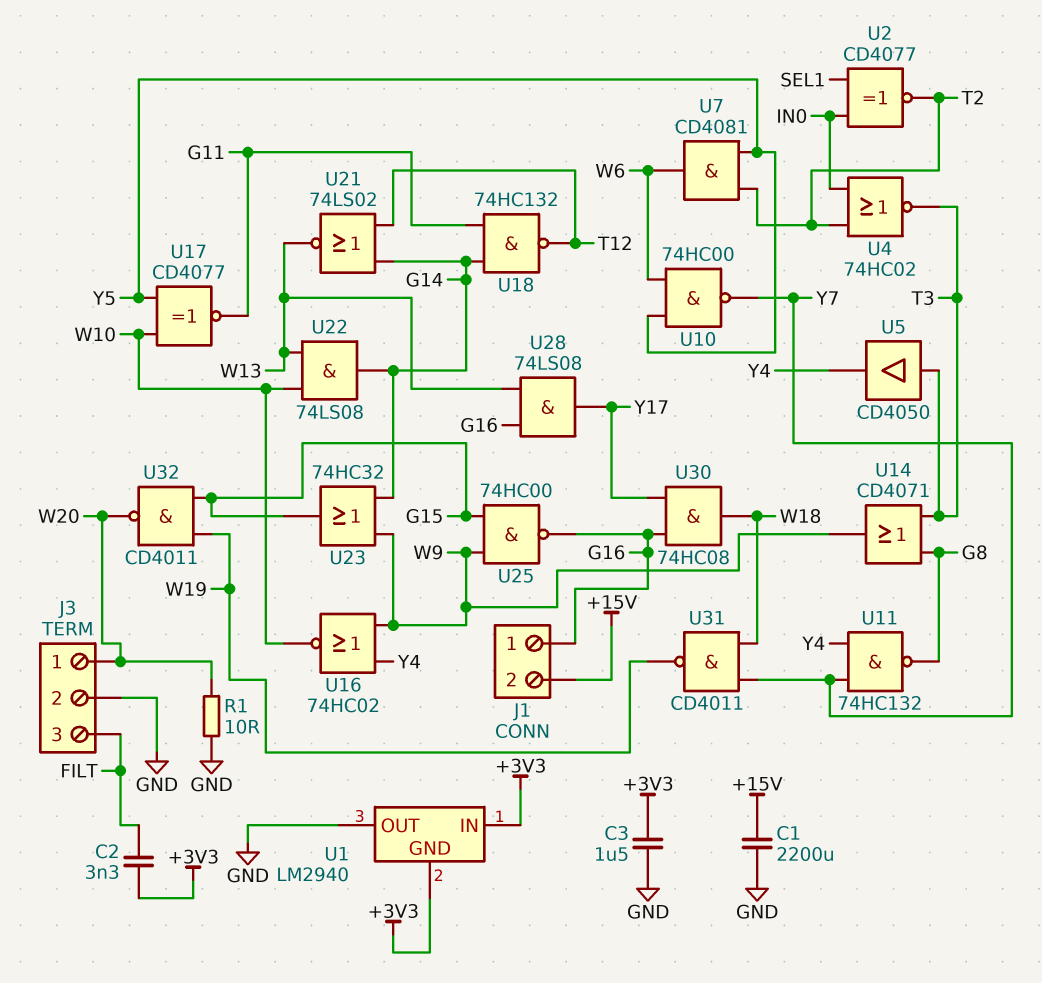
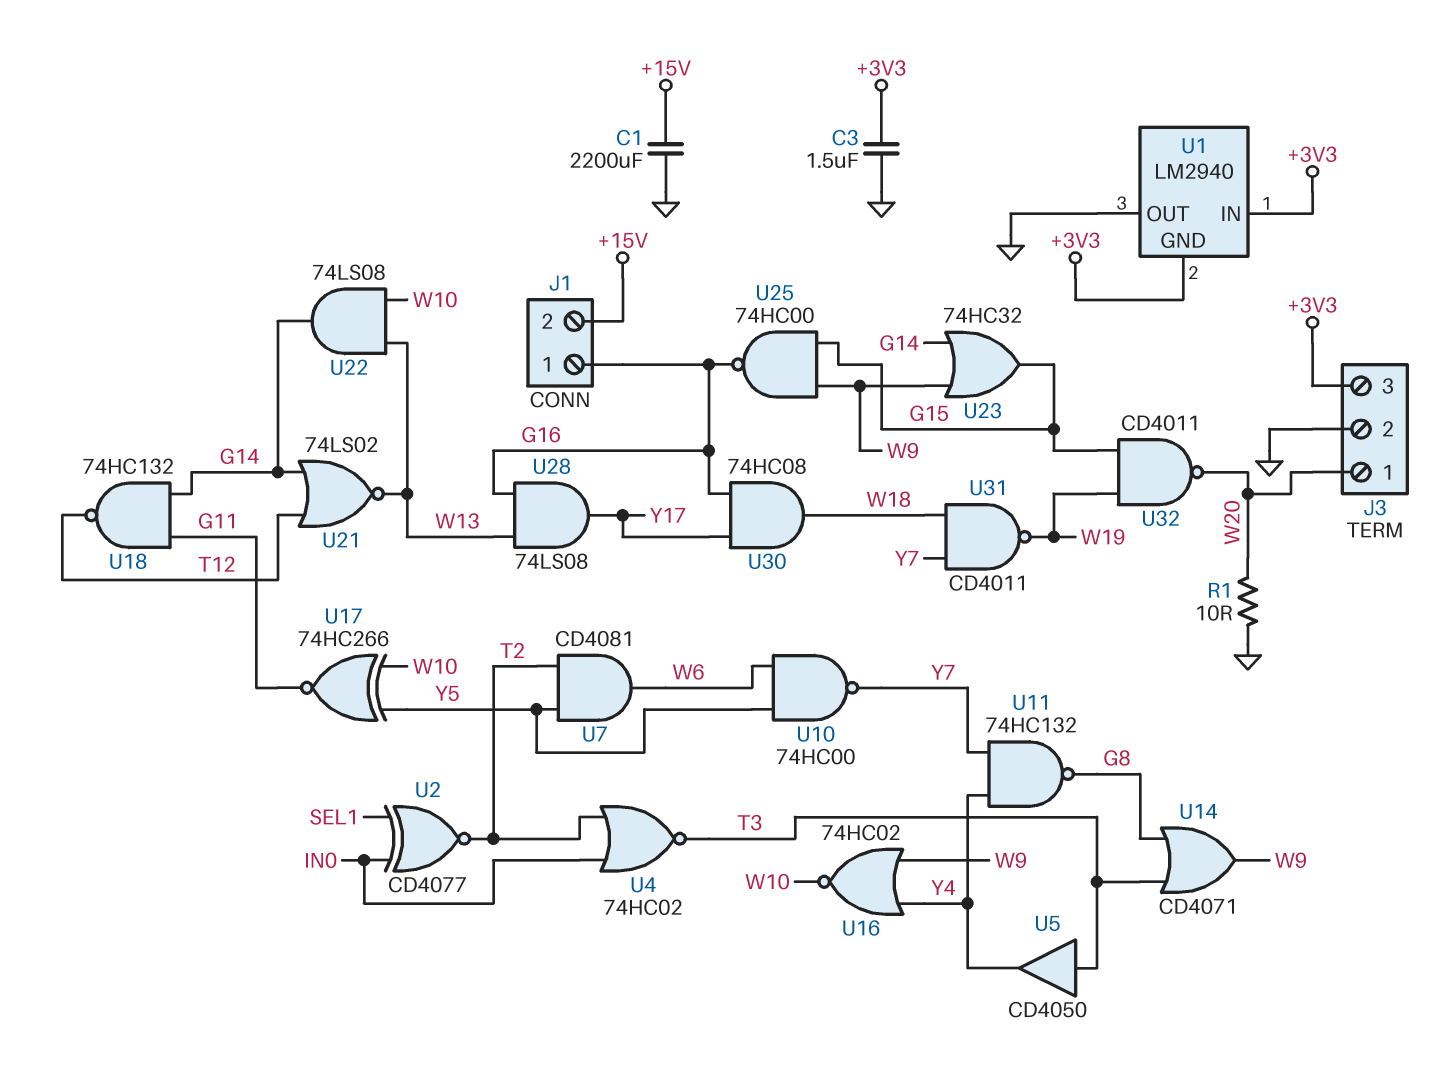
C2: 3.3nF (+3V3, FILT) -> none
J3 pin 3: FILT -> +3V3
U17: XNOR CD4077 (in W10, in Y5, out G11) -> XNOR 74HC266 (in W10, in Y5, out G11)

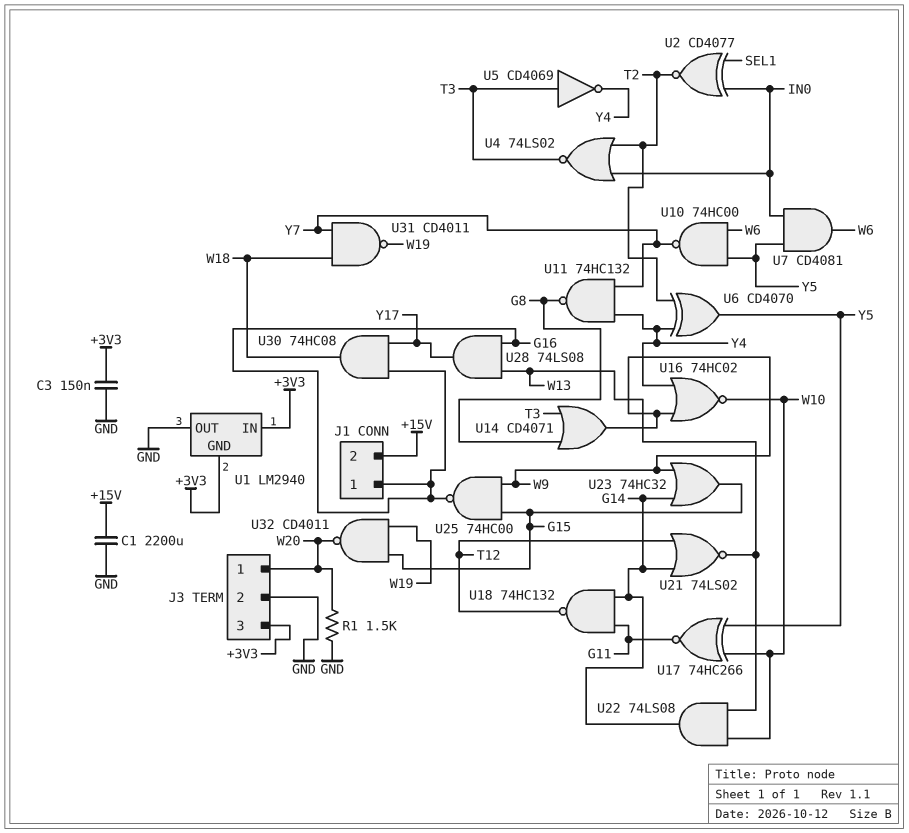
C3: 1.5uF (+3V3, GND) -> 150nF (+3V3, GND)
R1: 10 (GND, W20) -> 1.5k (GND, W20)
U4: NOR 74HC02 (in IN0, in T2, out T3) -> NOR 74LS02 (in IN0, in T2, out T3)
U5: buffer CD4050 (in T3, out Y4) -> NOT CD4069 (in T3, out Y4)
U6: none -> XOR CD4070 (in T2, in Y4, out Y5)
U7: AND CD4081 (in T2, in Y5, out W6) -> AND CD4081 (in IN0, in Y5, out W6)

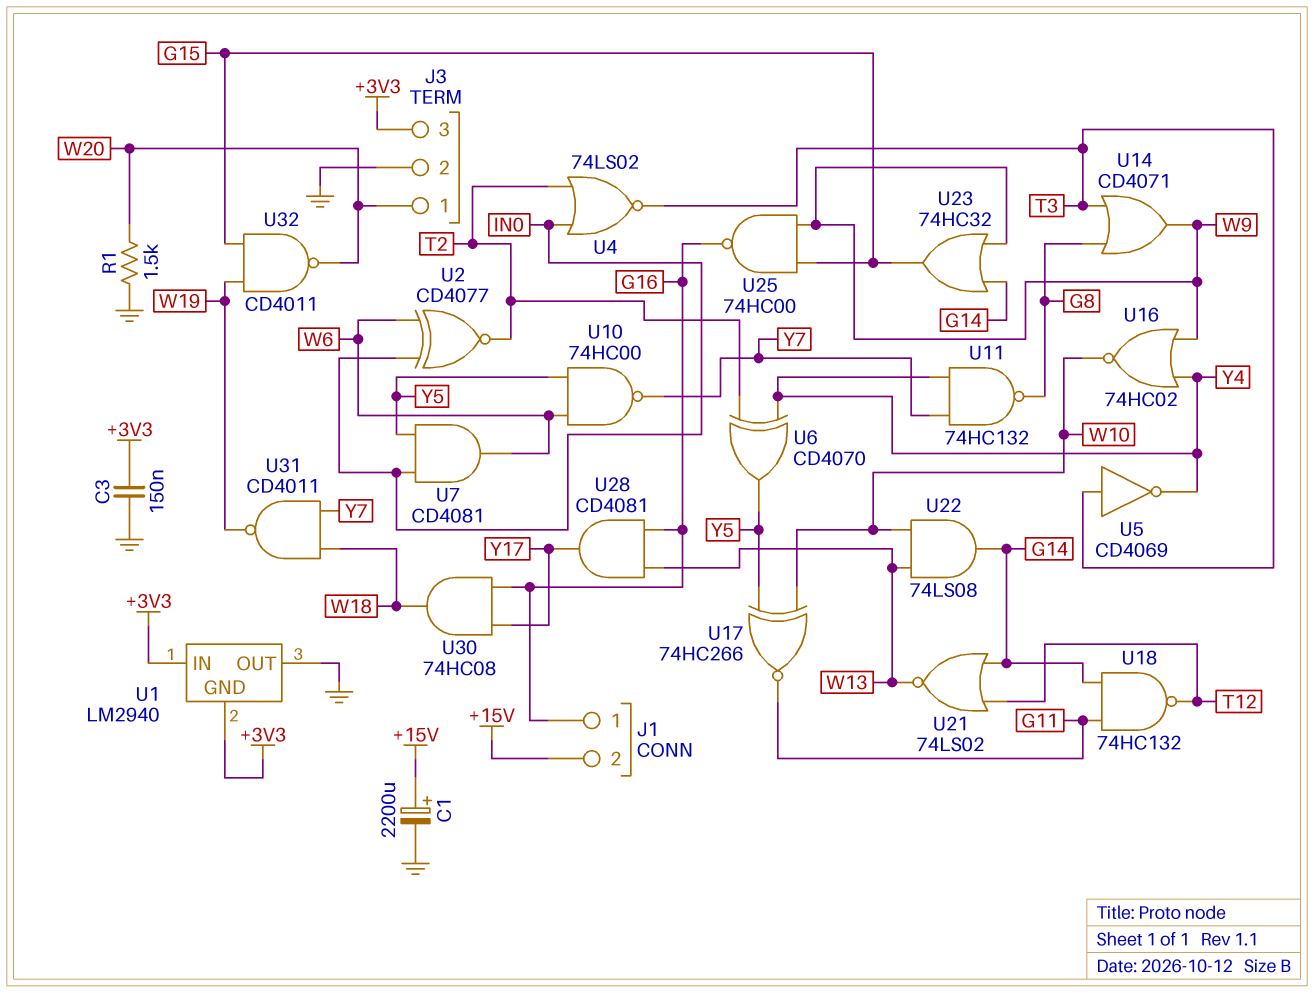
C1: 2200uF (+15V, GND) -> 2200uF (plus +15V, minus GND)
U2: XNOR CD4077 (in IN0, in SEL1, out T2) -> XNOR CD4077 (in IN0, in W6, out T2)
U28: AND 74LS08 (in G16, in W13, out Y17) -> AND CD4081 (in G16, in W13, out Y17)

